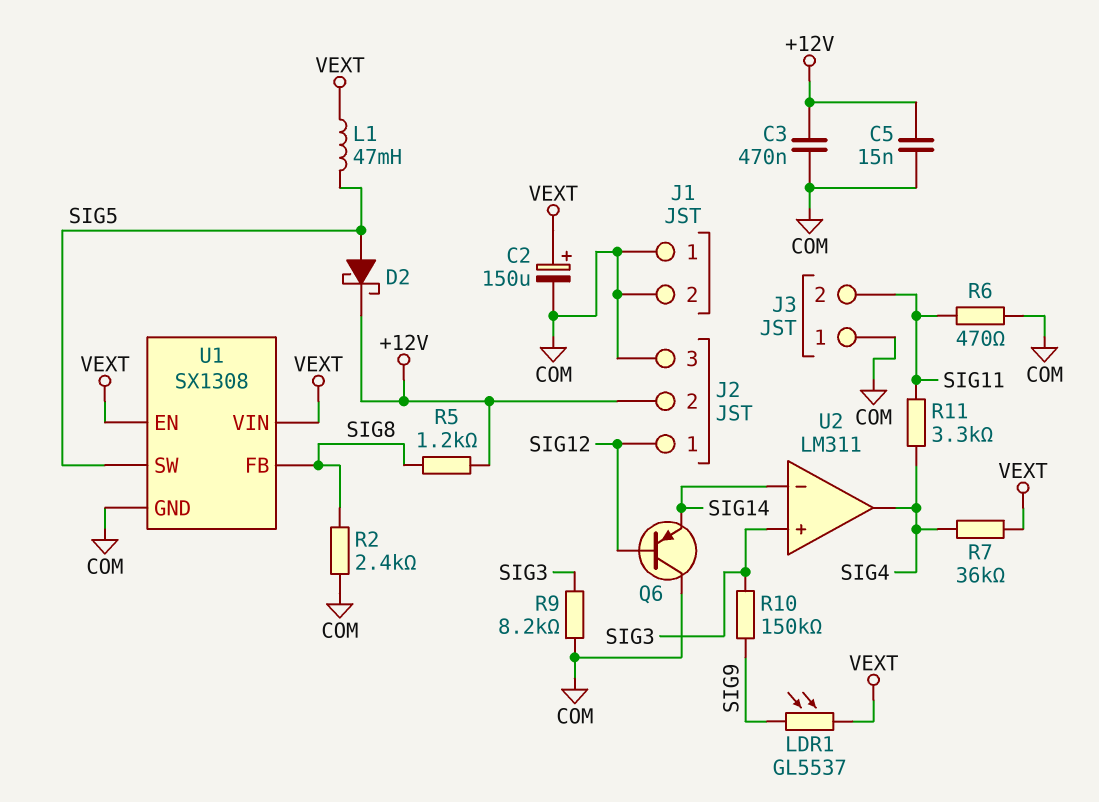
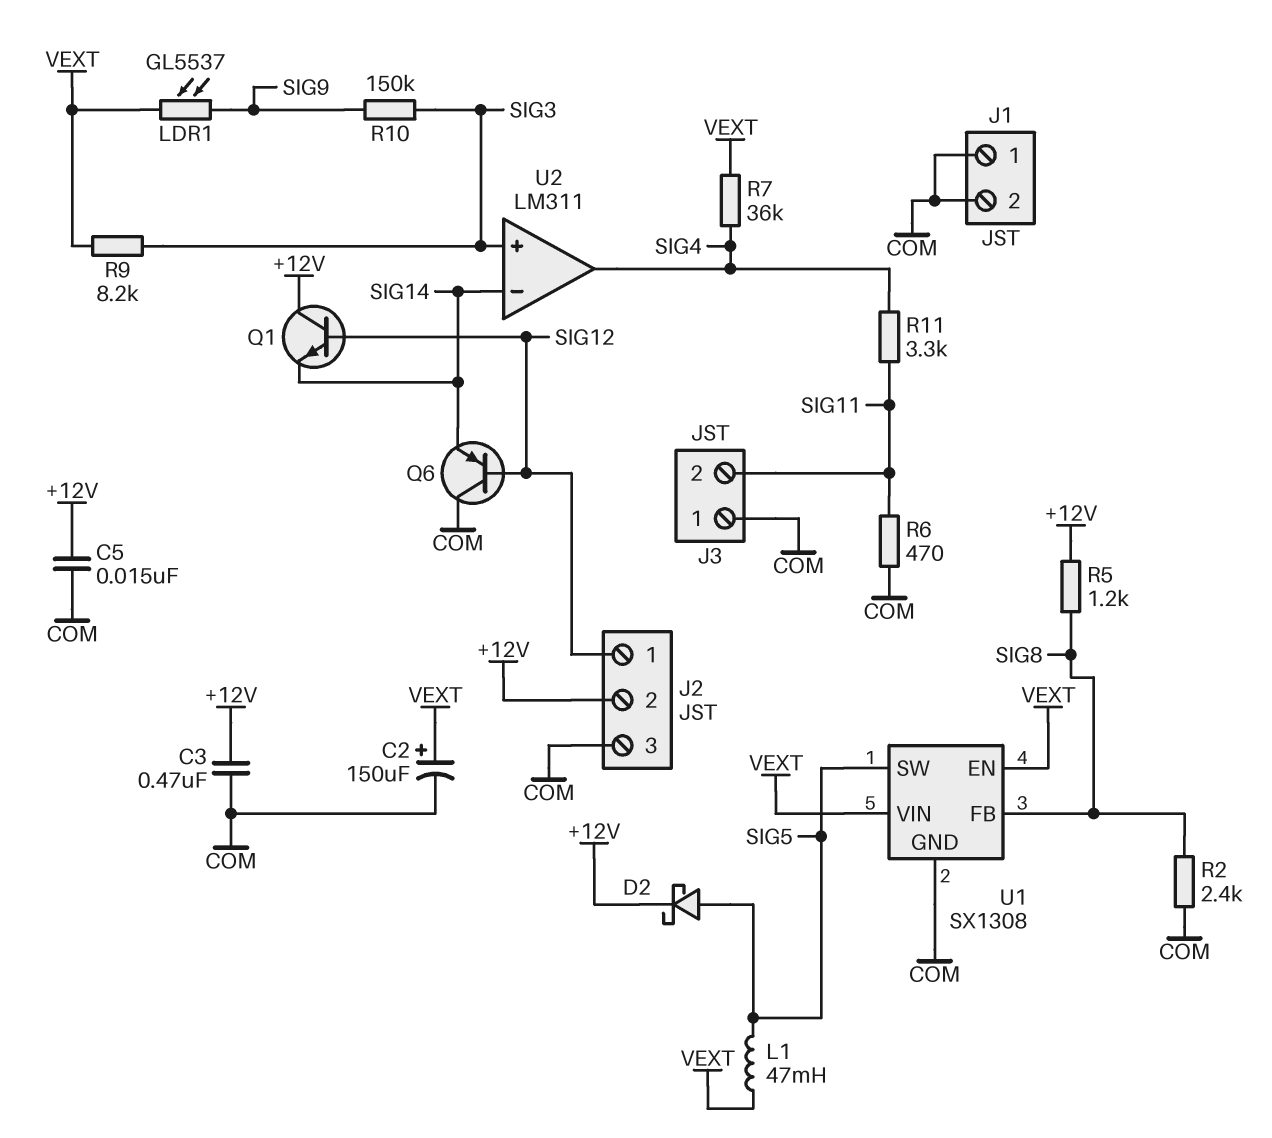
Q1: none -> NPN (B SIG12, C +12V, E SIG14)
R9: 8.2k (COM, SIG3) -> 8.2k (SIG3, VEXT)

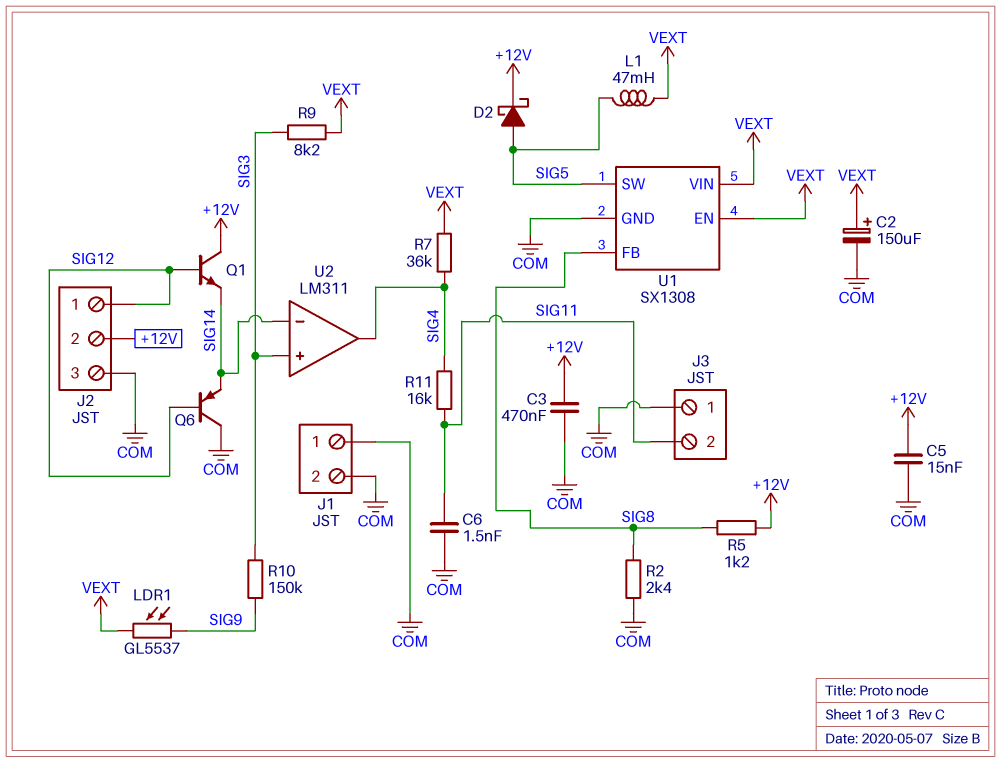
C6: none -> 1.5nF (COM, SIG11)
R6: 470 (COM, SIG11) -> none
R11: 3.3k (SIG4, SIG11) -> 16k (SIG4, SIG11)

